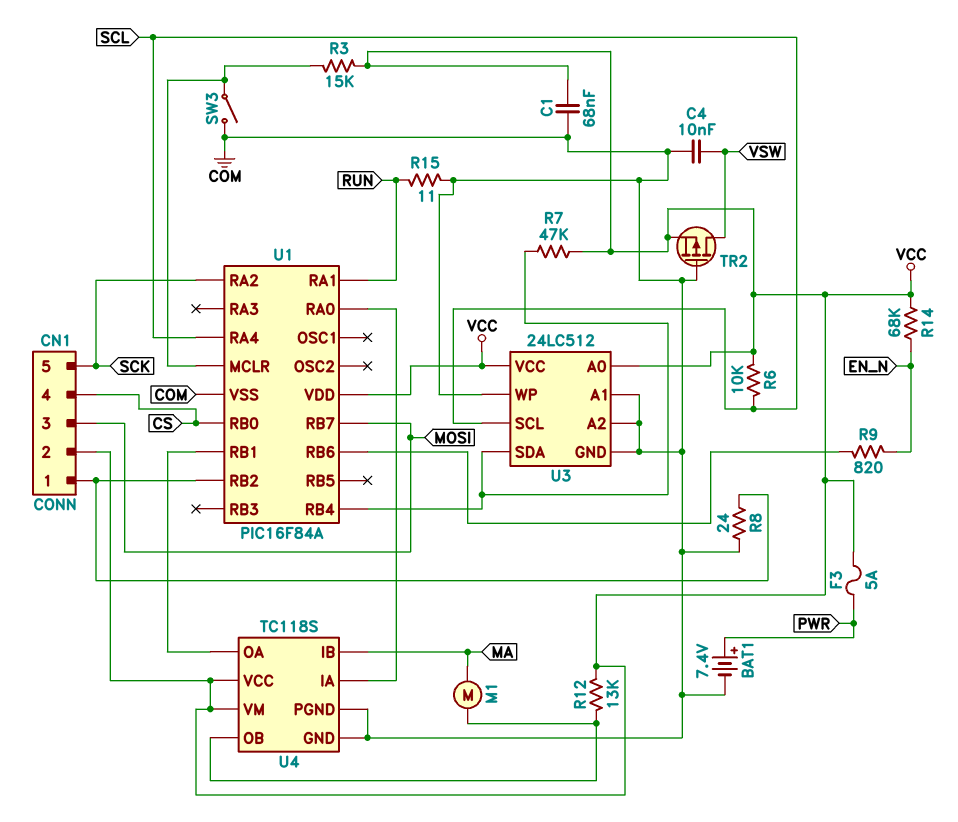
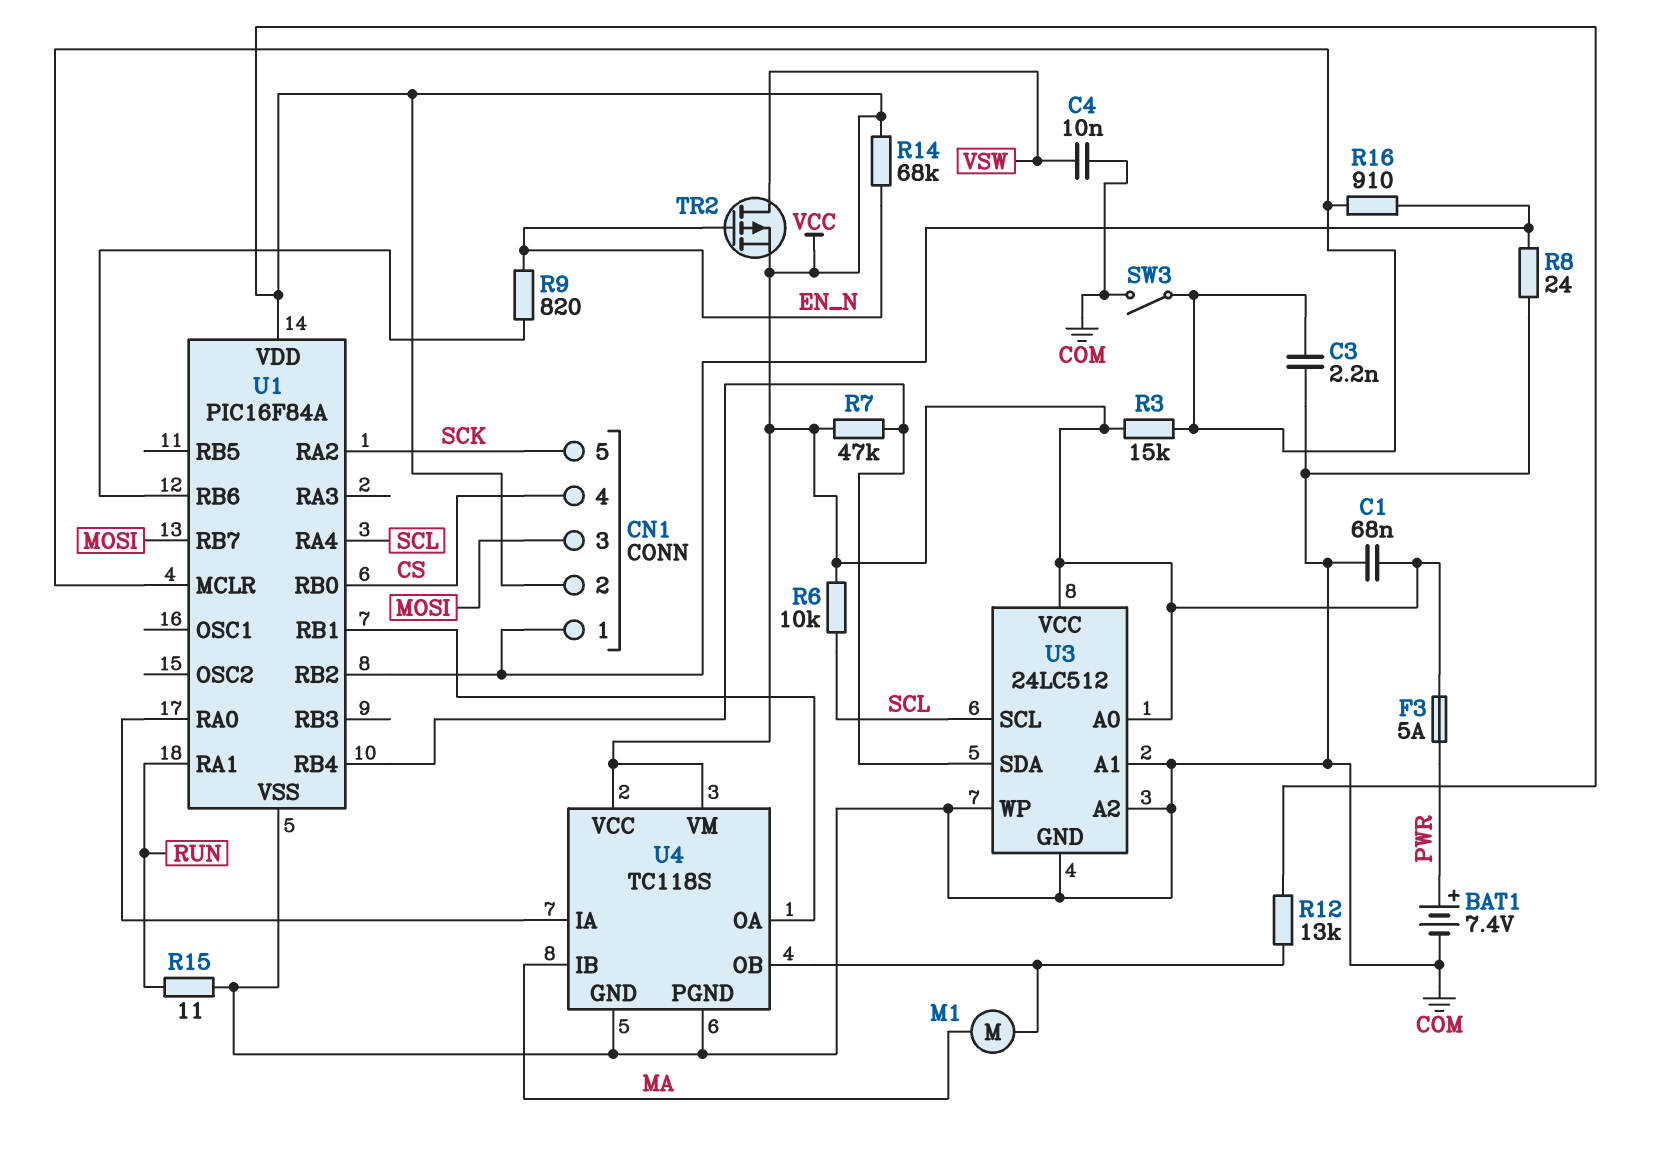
C3: none -> 2.2nF (COM, U1/MCLR)
R16: none -> 910 (CN1/1, U1/MCLR)
TR2: PMOS (G COM, D VSW, S VCC) -> PMOS (G EN_N, D VSW, S VCC)

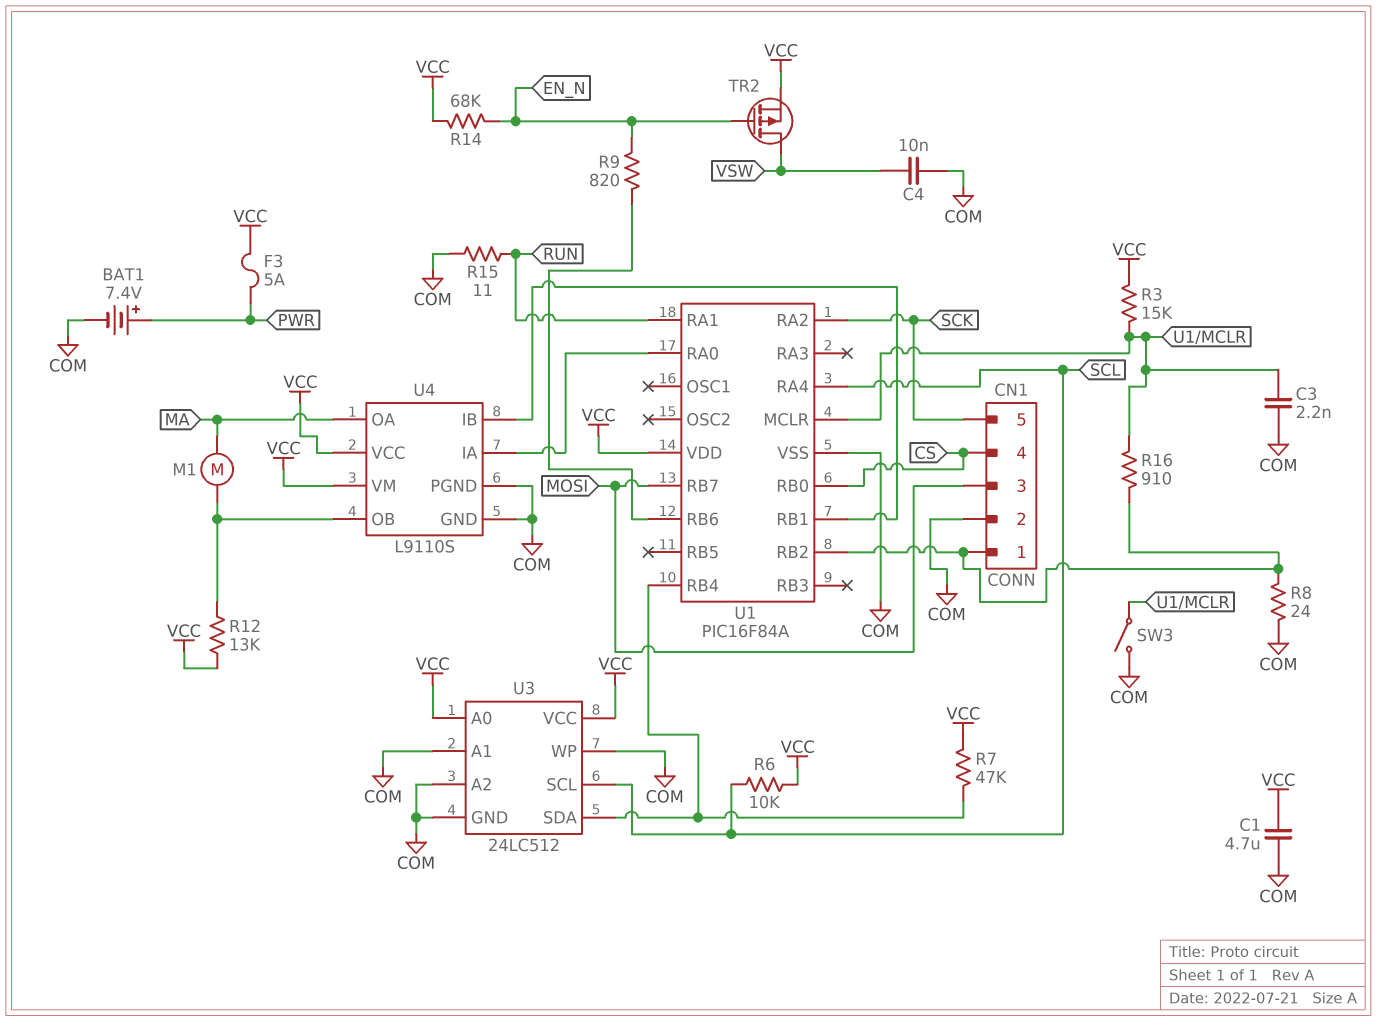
C1: 68nF (COM, VCC) -> 4.7uF (COM, VCC)
CN1 pin 2: VCC -> COM
U4: TC118S -> L9110S
U4 pin IB: MA -> U1/RB1
U4 pin OA: U1/RB1 -> MA

